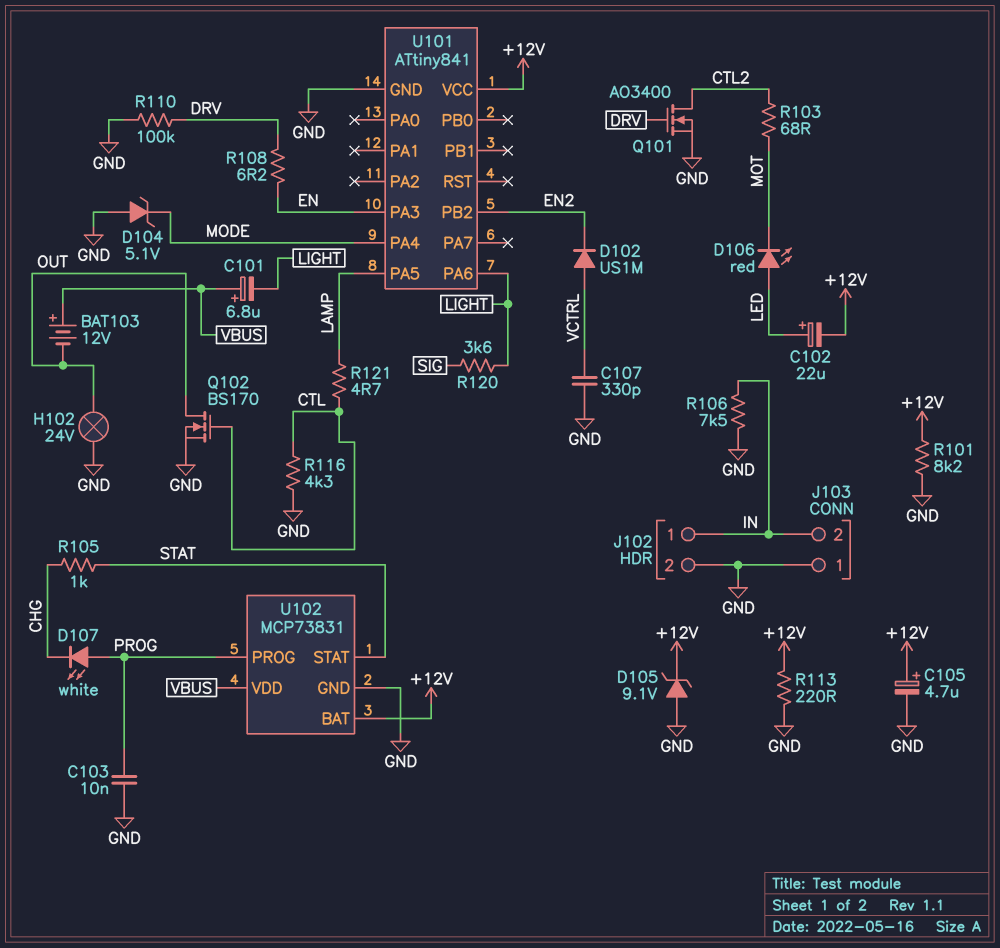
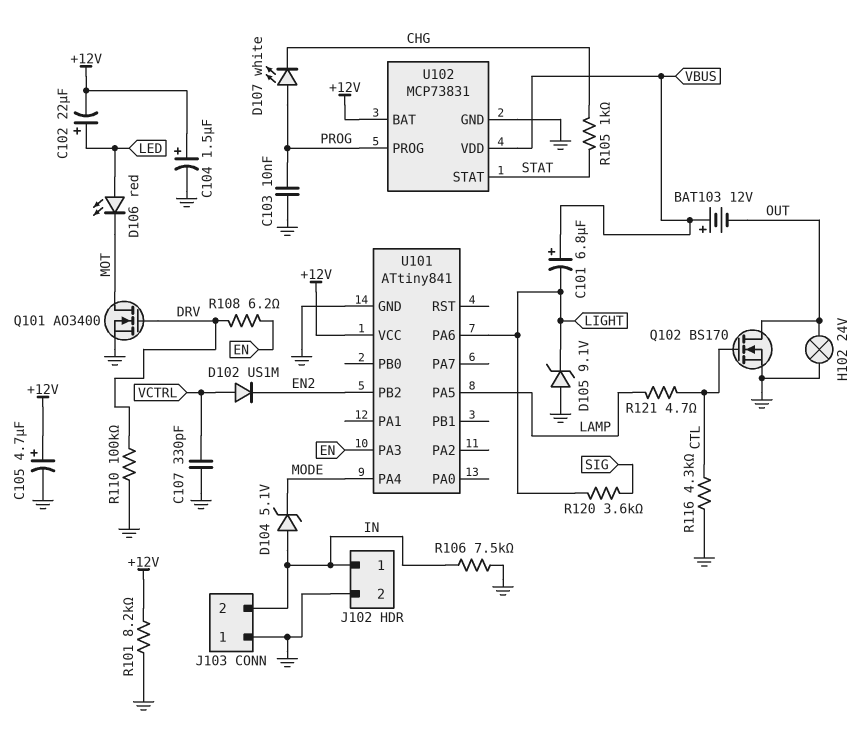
C104: none -> 1.5uF (plus +12V, minus GND)
D104: zener 5.1V (A GND, K MODE) -> zener 5.1V (A IN, K MODE)
D105: zener 9.1V (A GND, K +12V) -> zener 9.1V (A GND, K LIGHT)
Q101: NMOS AO3400 (G DRV, D CTL2, S GND) -> NMOS AO3400 (G DRV, D MOT, S GND)
R103: 68 (CTL2, MOT) -> none
R113: 220 (+12V, GND) -> none

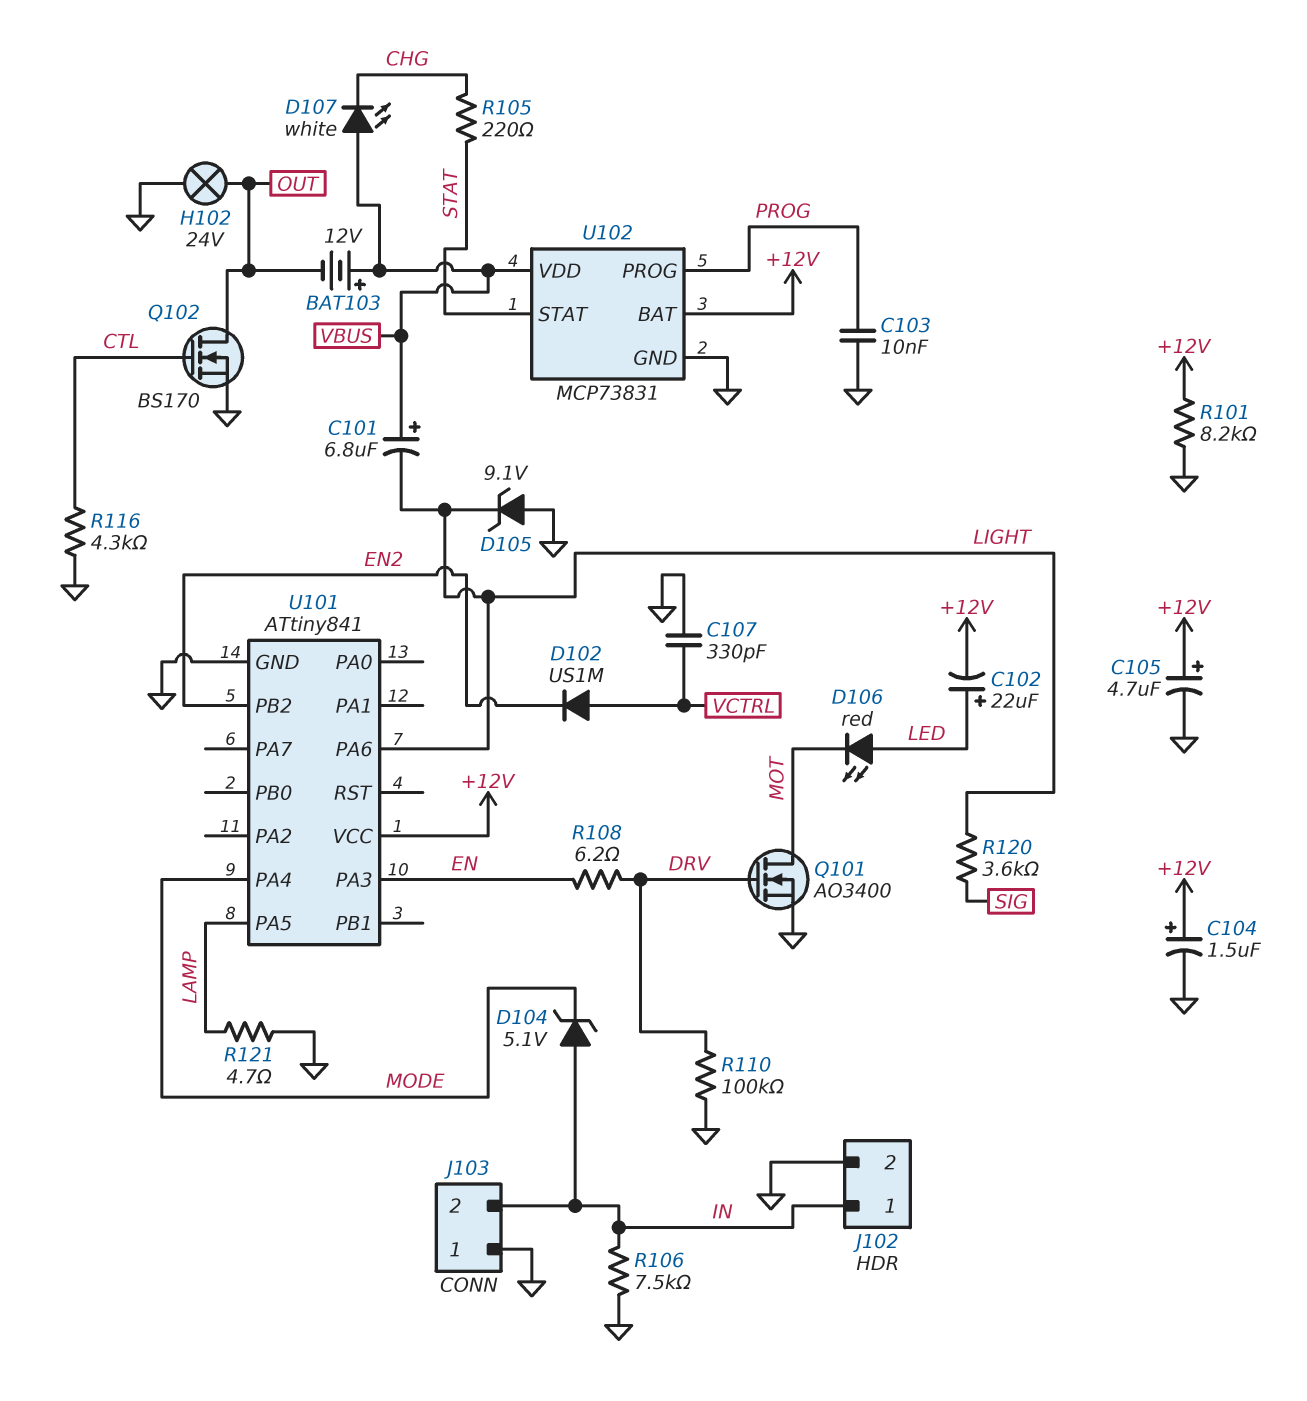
D107: LED white (A PROG, K CHG) -> LED white (A VBUS, K CHG)
R105: 1k (CHG, STAT) -> 220 (CHG, STAT)
R121: 4.7 (CTL, LAMP) -> 4.7 (GND, LAMP)

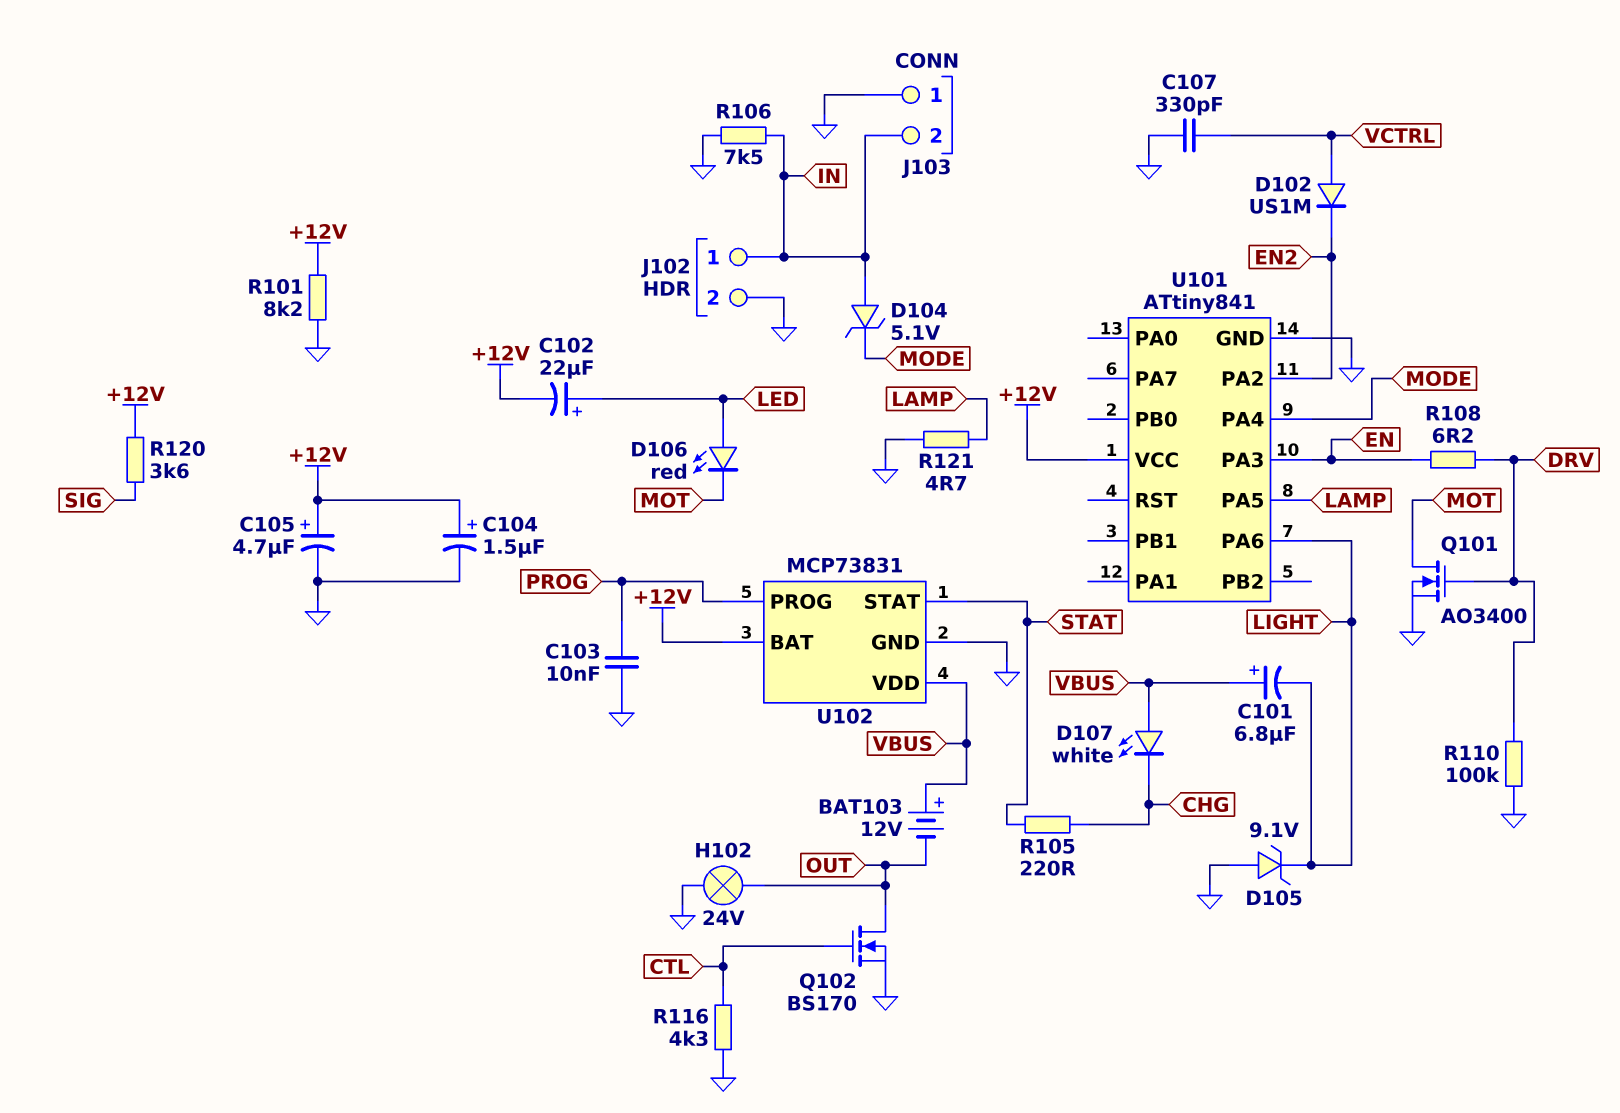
R120: 3.6k (LIGHT, SIG) -> 3.6k (+12V, SIG)
U101 pin PA2: none -> EN2
U101 pin PB2: EN2 -> none

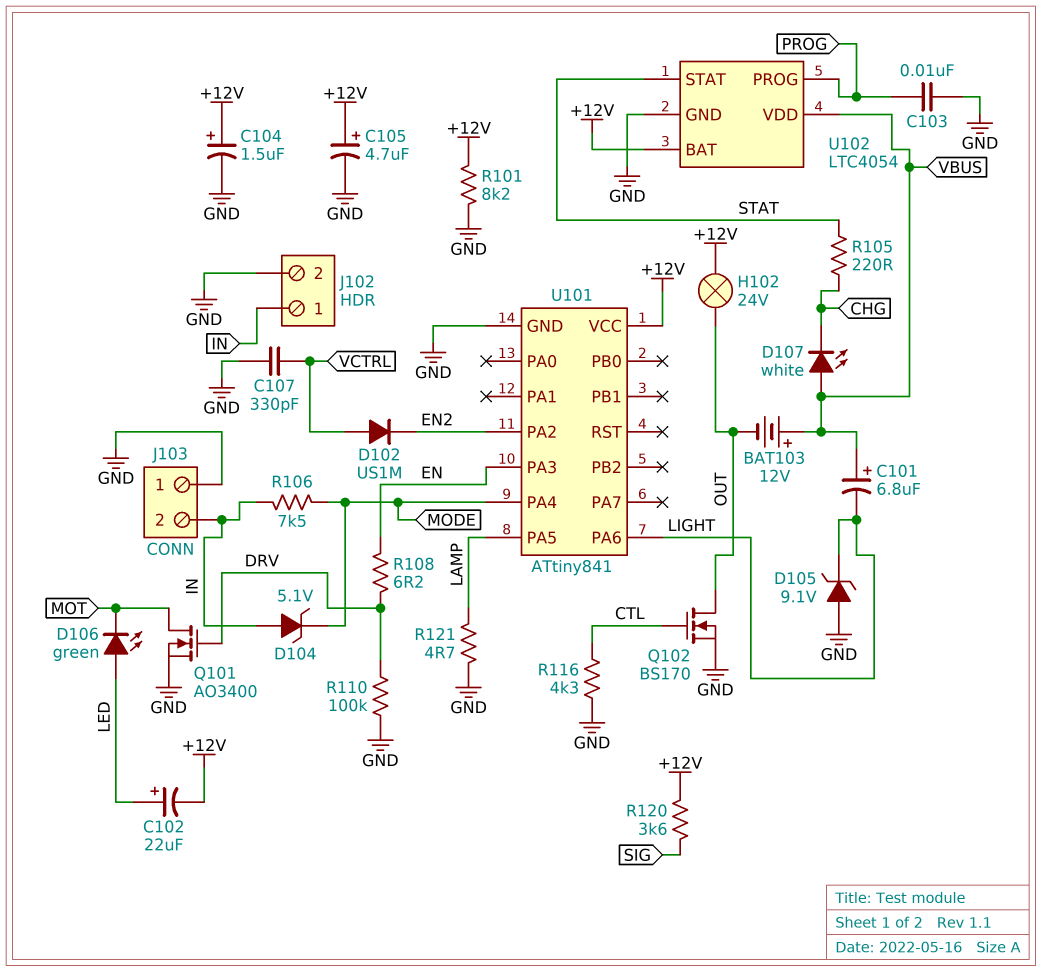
D106: LED red (A LED, K MOT) -> LED green (A LED, K MOT)
H102: lamp 24V (GND, OUT) -> lamp 24V (+12V, OUT)
R106: 7.5k (GND, IN) -> 7.5k (IN, MODE)
U102: MCP73831 -> LTC4054

